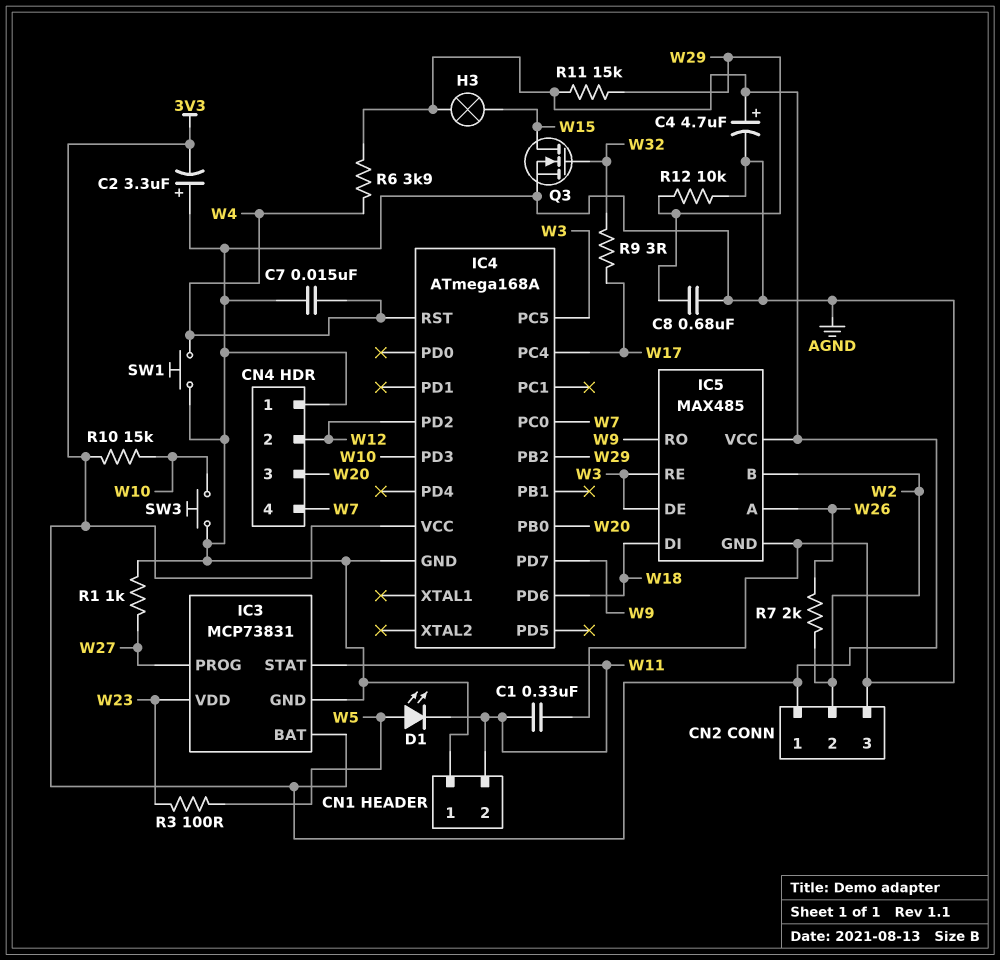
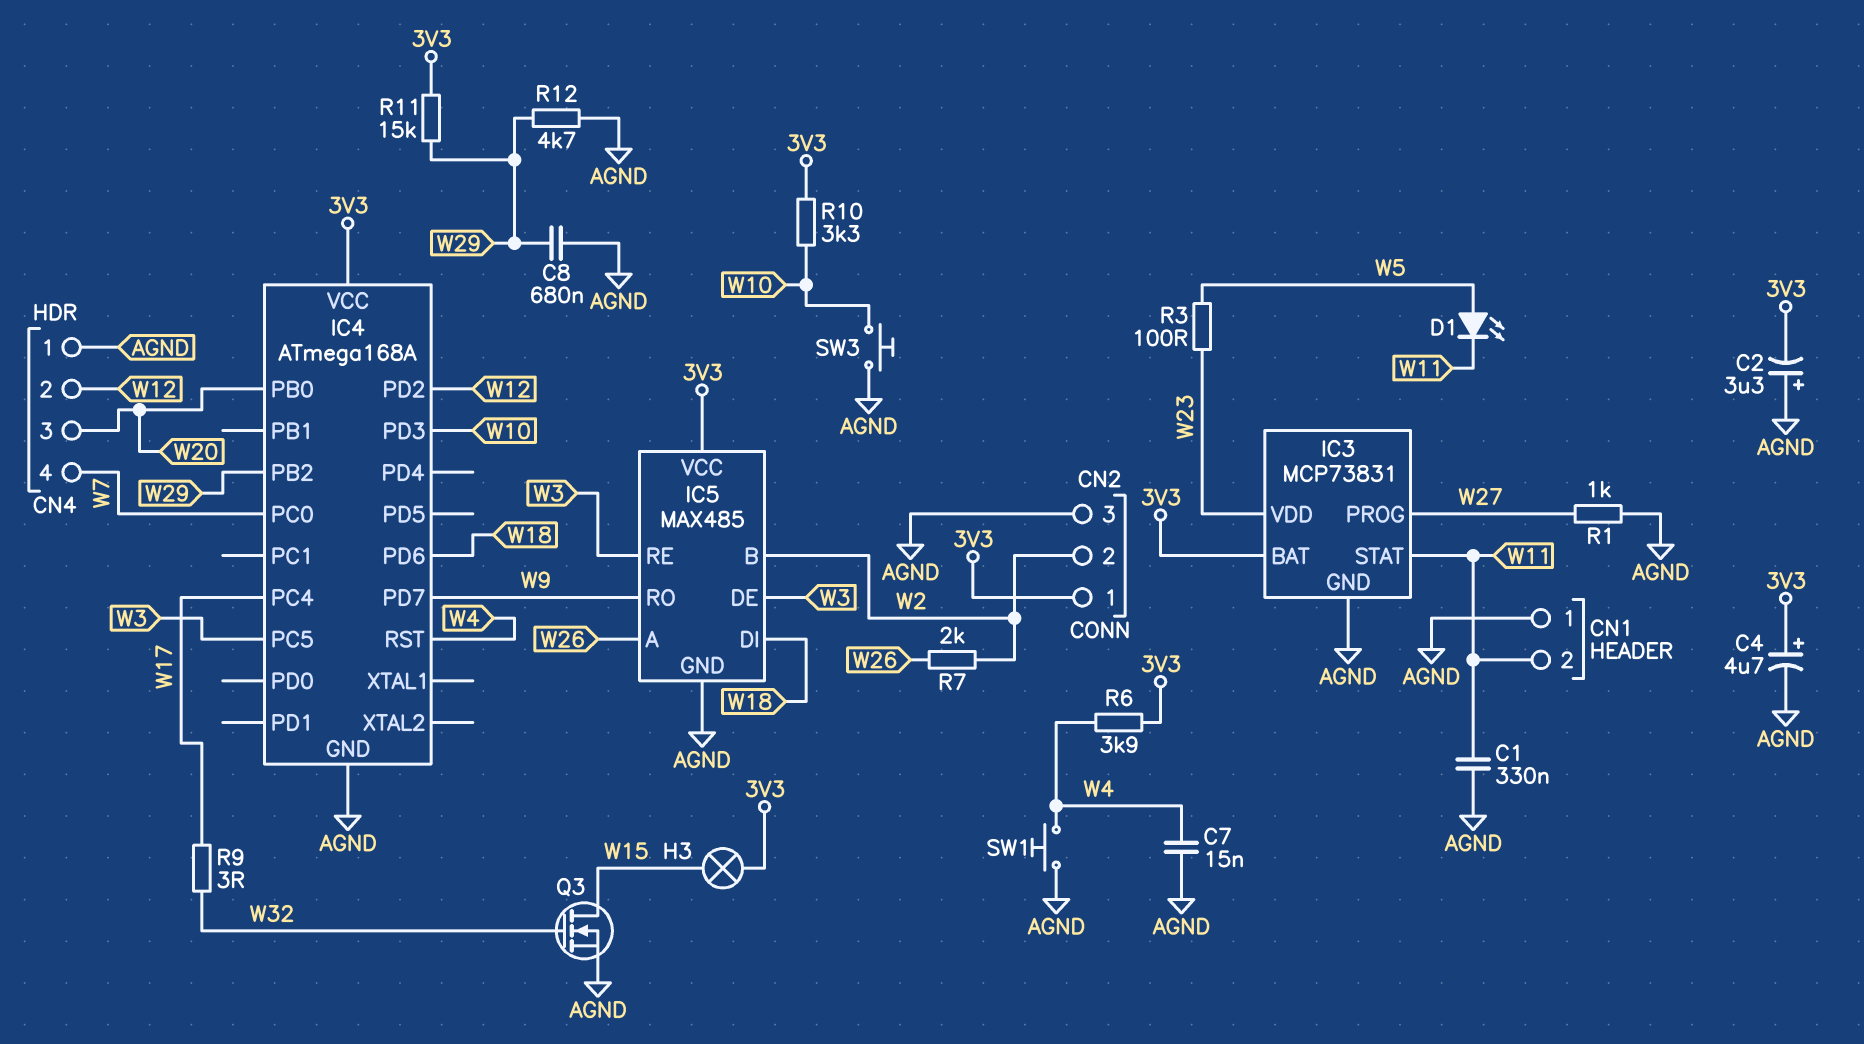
R10: 15k (3V3, W10) -> 3.3k (3V3, W10)
R12: 10k (AGND, W29) -> 4.7k (AGND, W29)

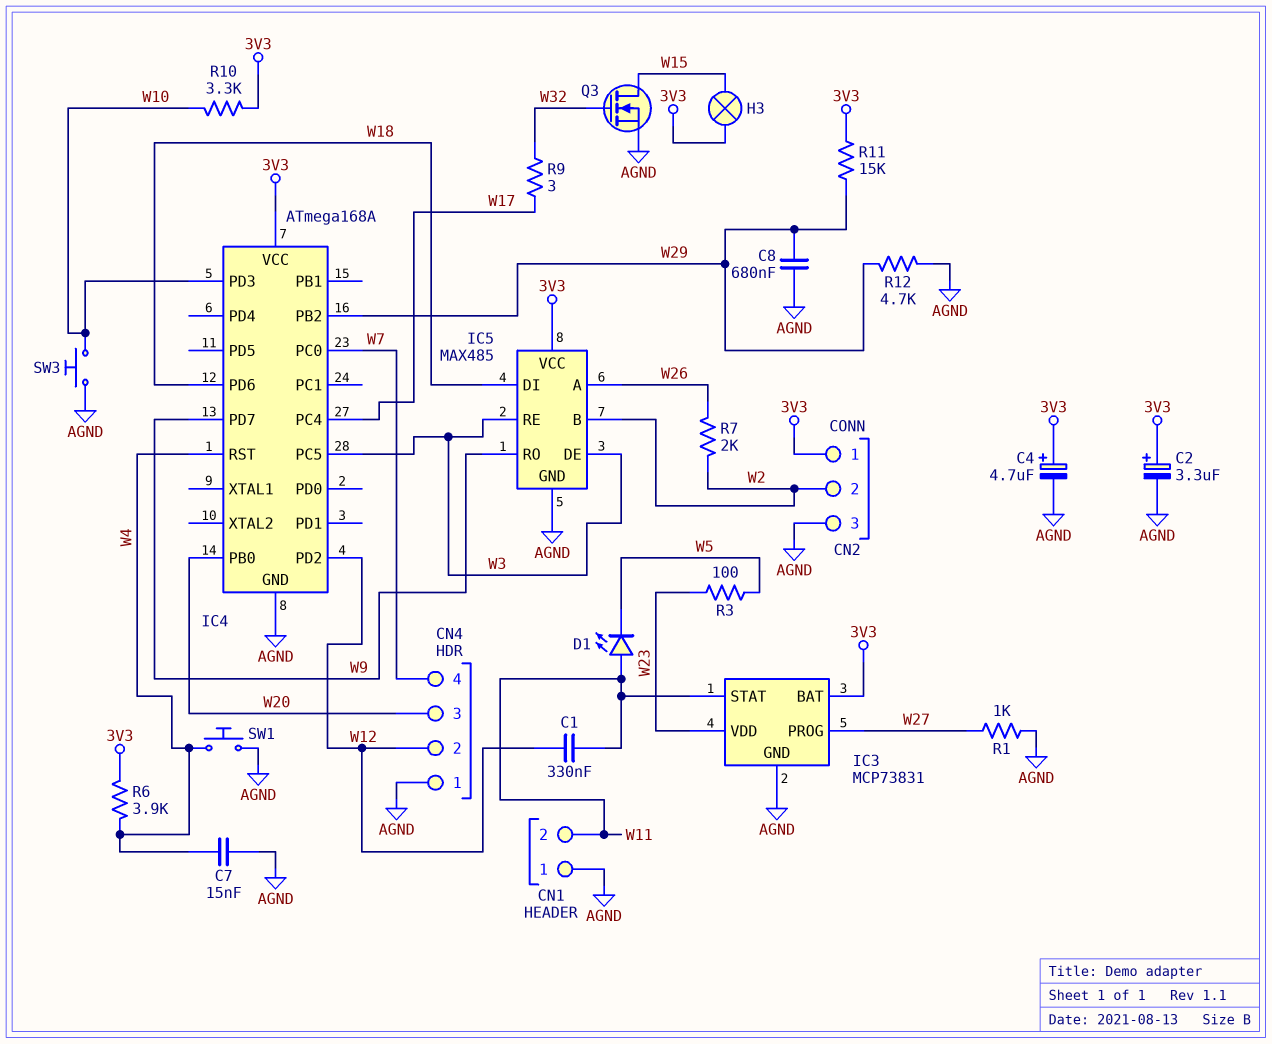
C1: 330nF (AGND, W11) -> 330nF (W11, W12)
C2: 3.3uF (plus AGND, minus 3V3) -> 3.3uF (plus 3V3, minus AGND)
D1: LED (A W5, K W11) -> LED (A W11, K W5)

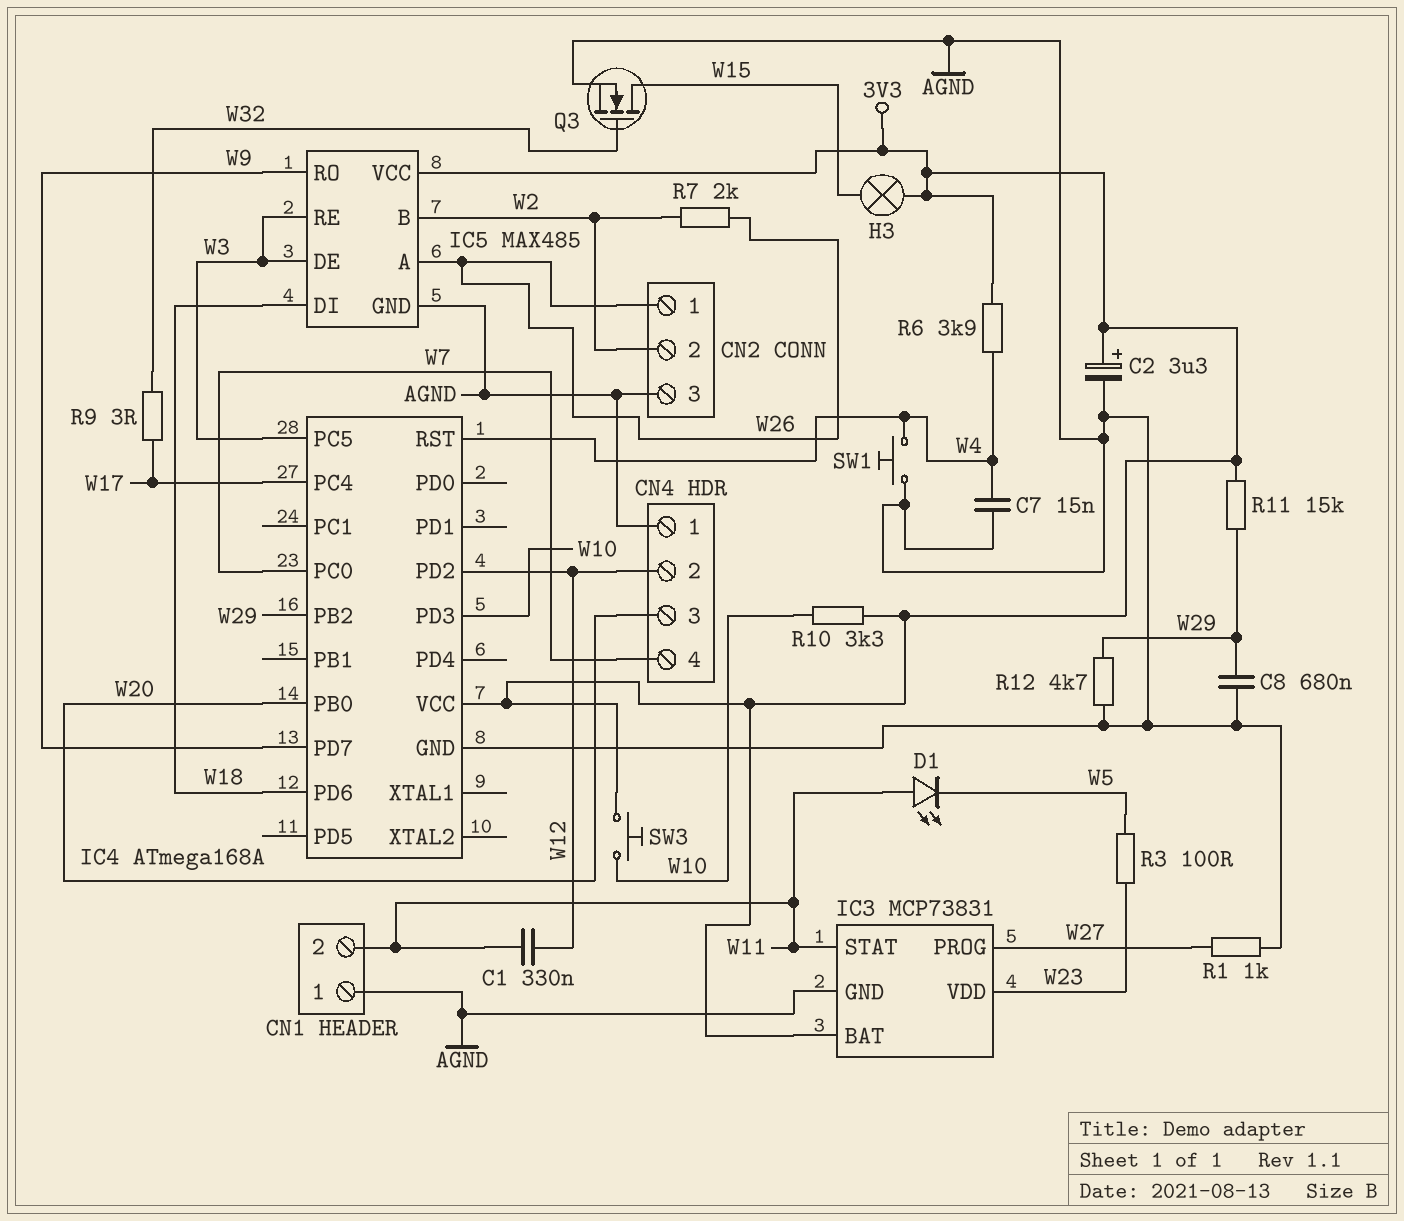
C4: 4.7uF (plus 3V3, minus AGND) -> none
CN2 pin 1: 3V3 -> W26
SW3: button (AGND, W10) -> button (3V3, W10)

